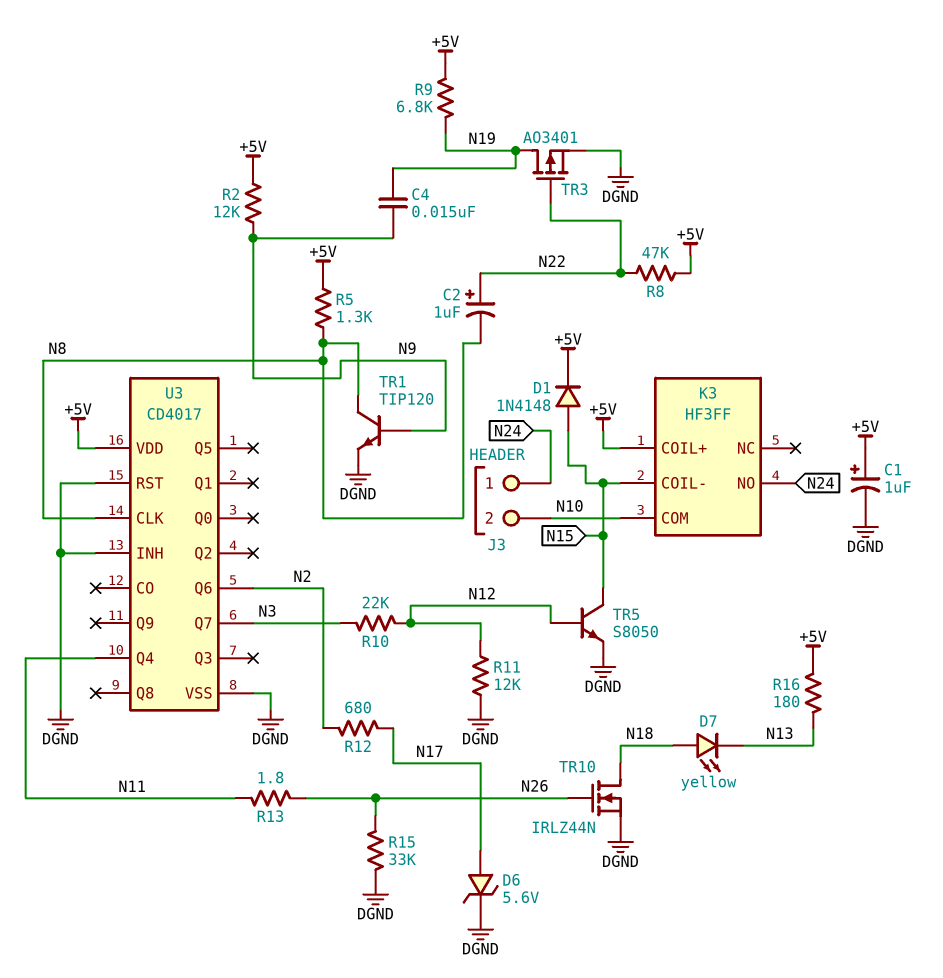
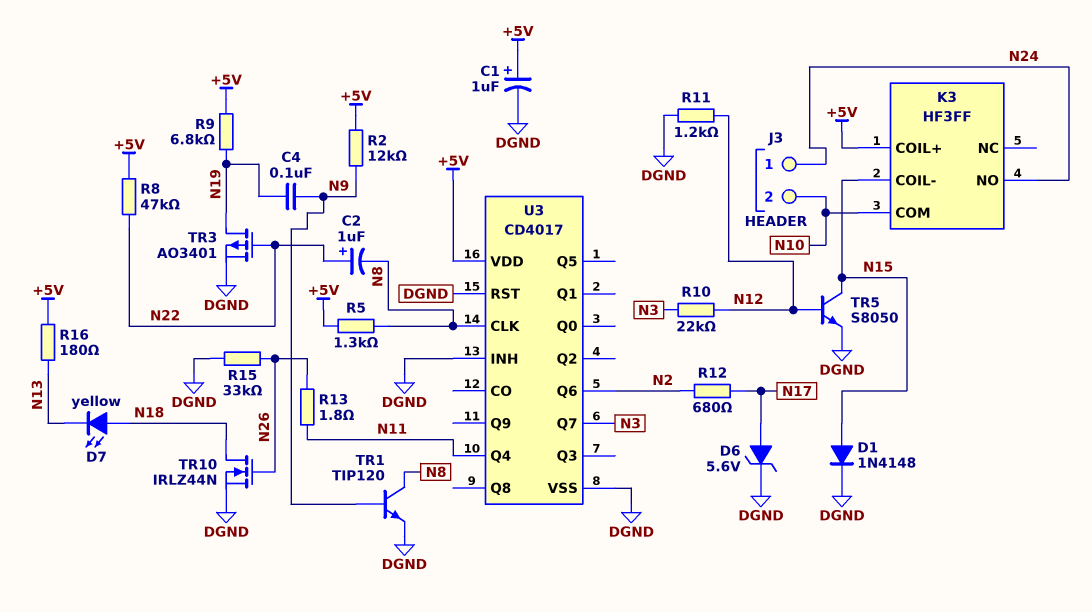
C4: 15nF (N9, N19) -> 100nF (N9, N19)
D1: diode 1N4148 (A N15, K +5V) -> diode 1N4148 (A N15, K DGND)
R11: 12k (DGND, N12) -> 1.2k (DGND, N12)

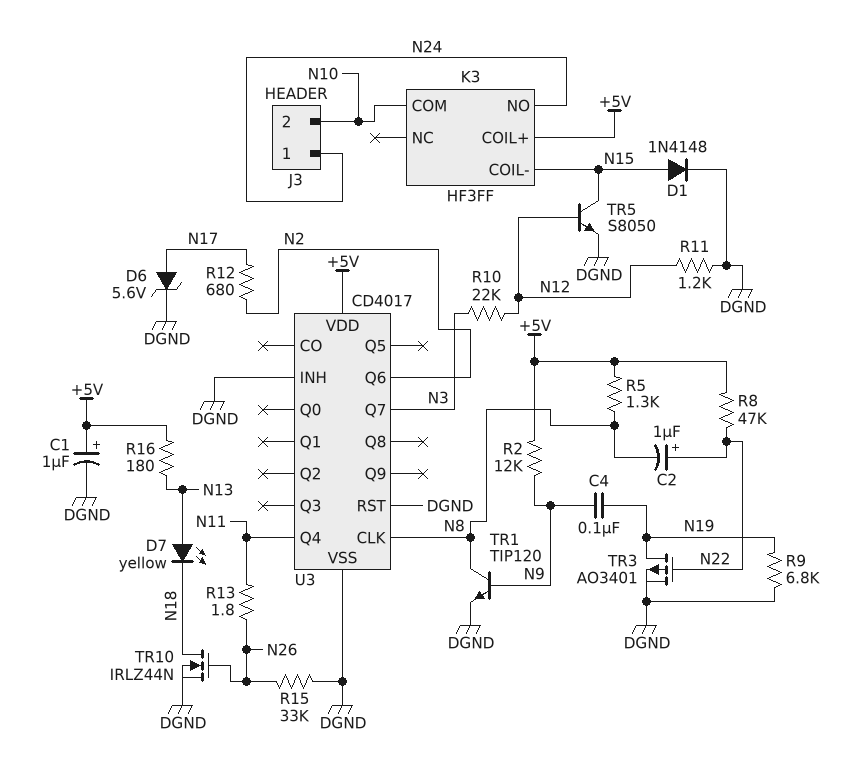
D7: LED yellow (A N18, K N13) -> LED yellow (A N13, K N18)
R9: 6.8k (+5V, N19) -> 6.8k (DGND, N19)

